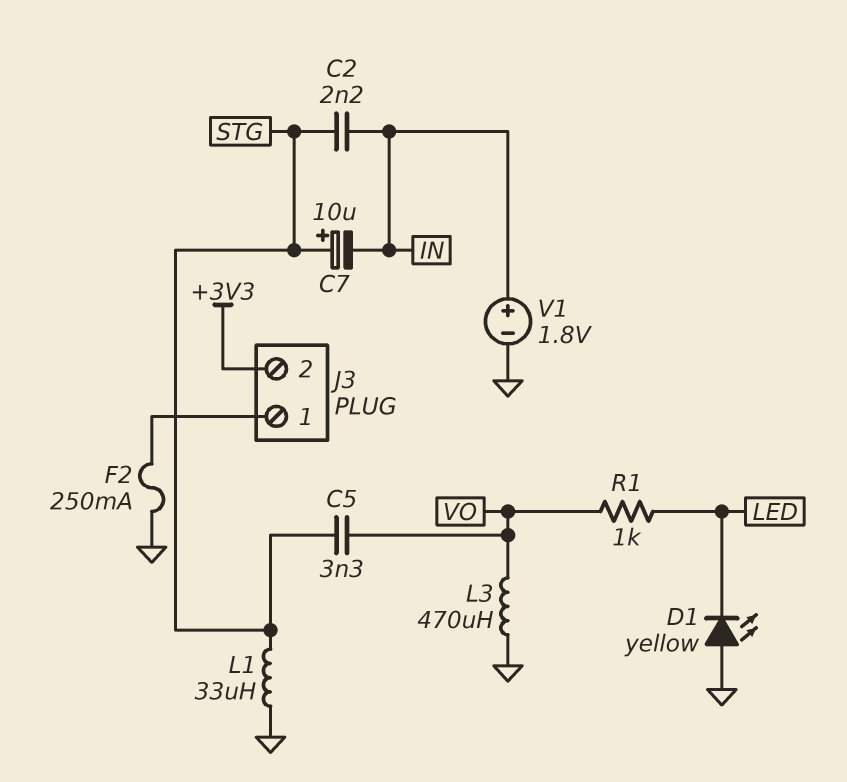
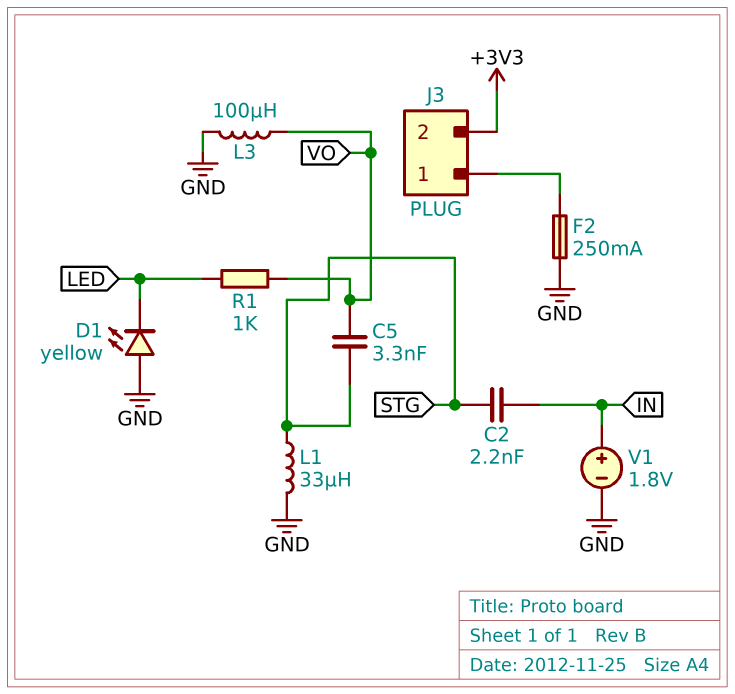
C7: 10uF (plus STG, minus IN) -> none
L3: 470uH (GND, VO) -> 100uH (GND, VO)

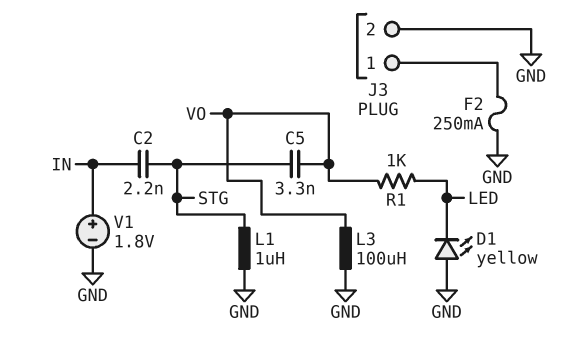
J3 pin 2: +3V3 -> GND
L1: 33uH (GND, STG) -> 1uH (GND, STG)

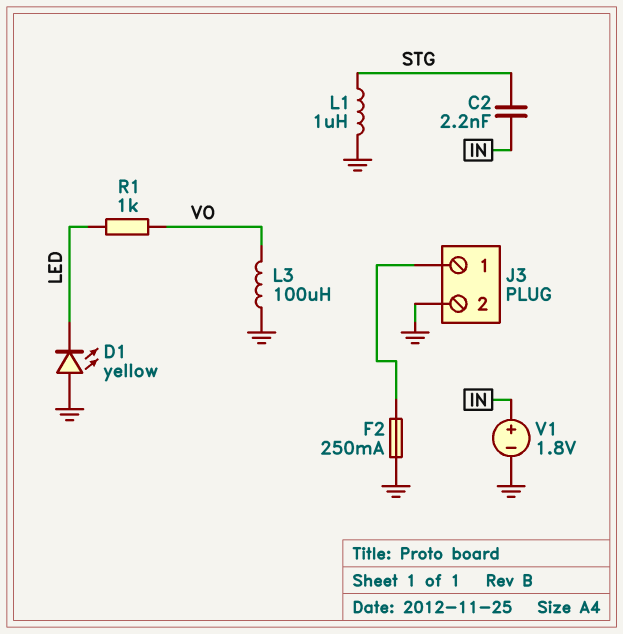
C5: 3.3nF (STG, VO) -> none

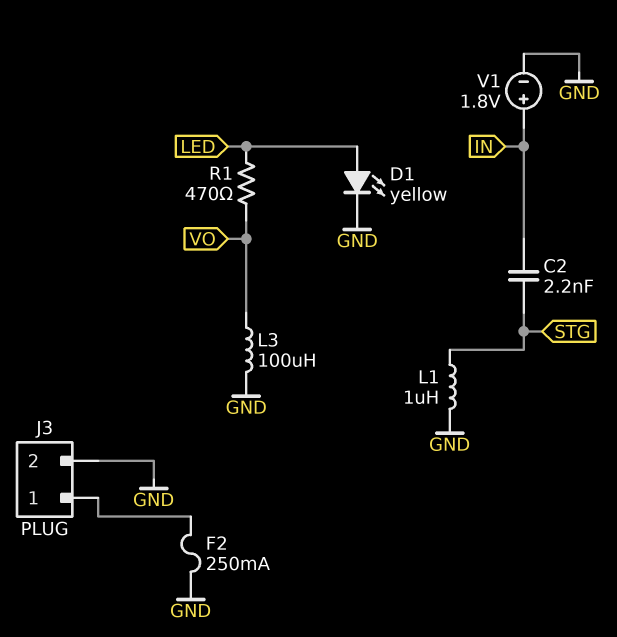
D1: LED yellow (A GND, K LED) -> LED yellow (A LED, K GND)
R1: 1k (LED, VO) -> 470 (LED, VO)

